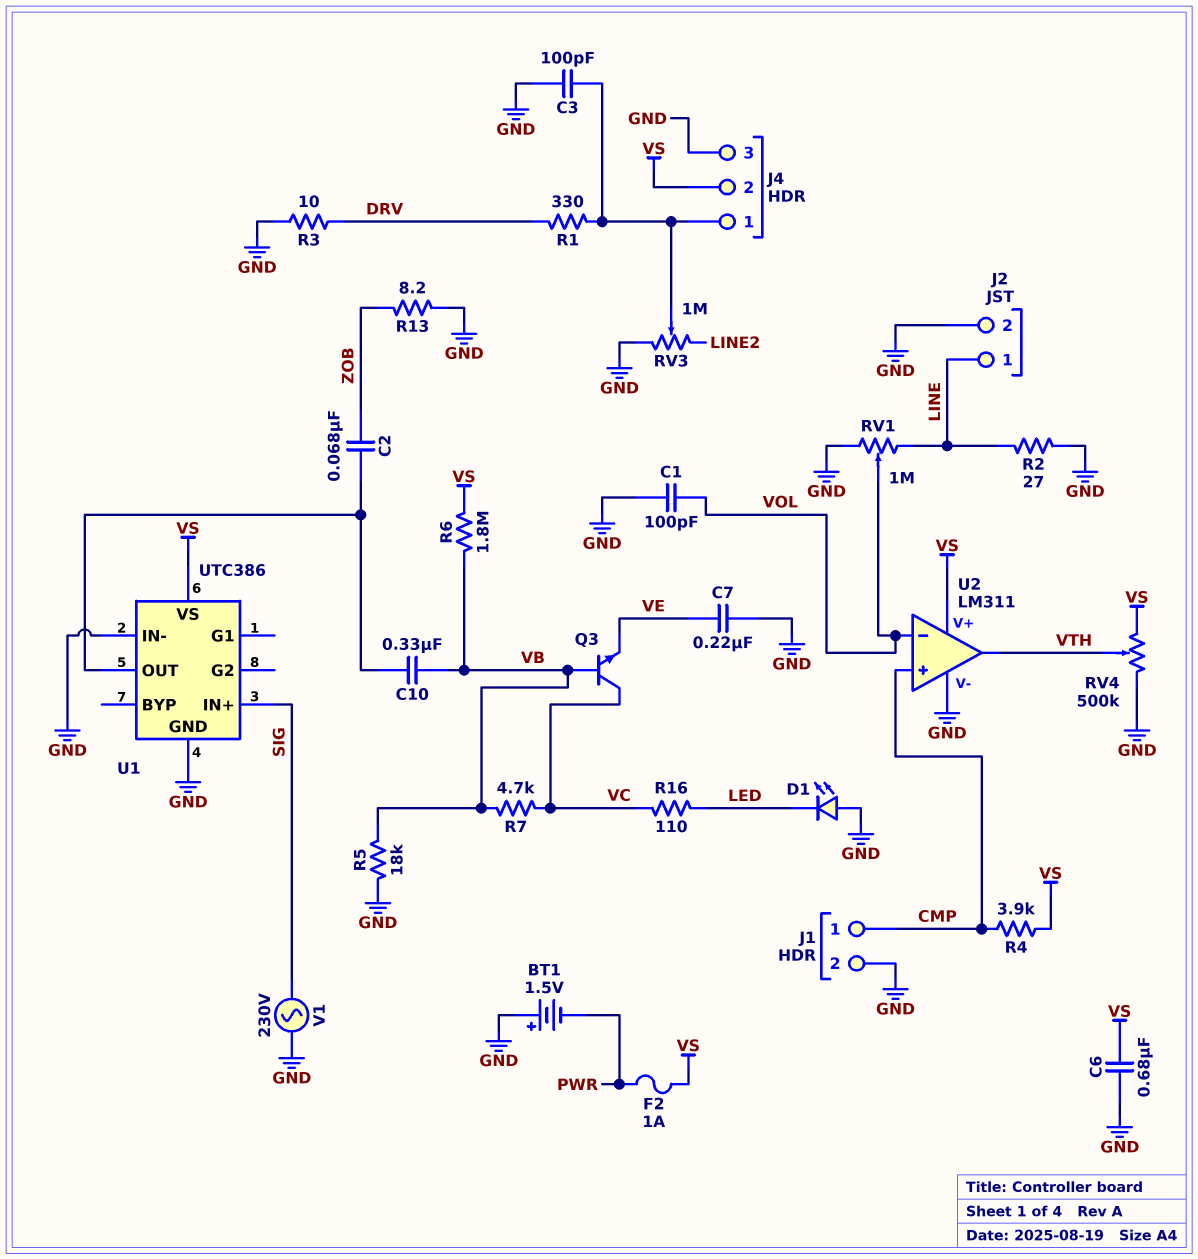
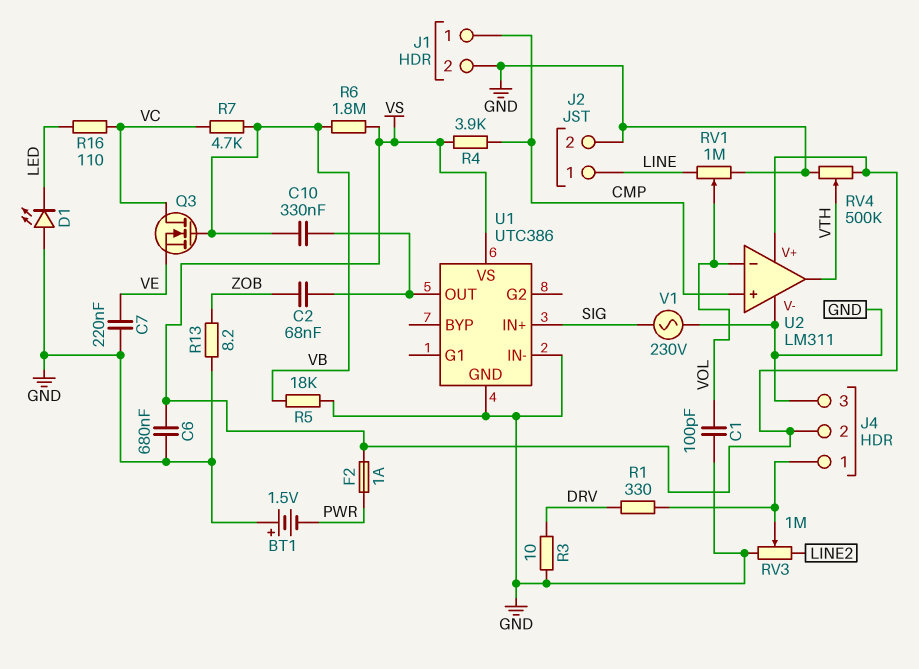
C3: 100pF (GND, J4/1) -> none
Q3: NPN (B VB, C VC, E VE) -> NMOS (G VB, D VC, S VE)
R2: 27 (GND, LINE) -> none

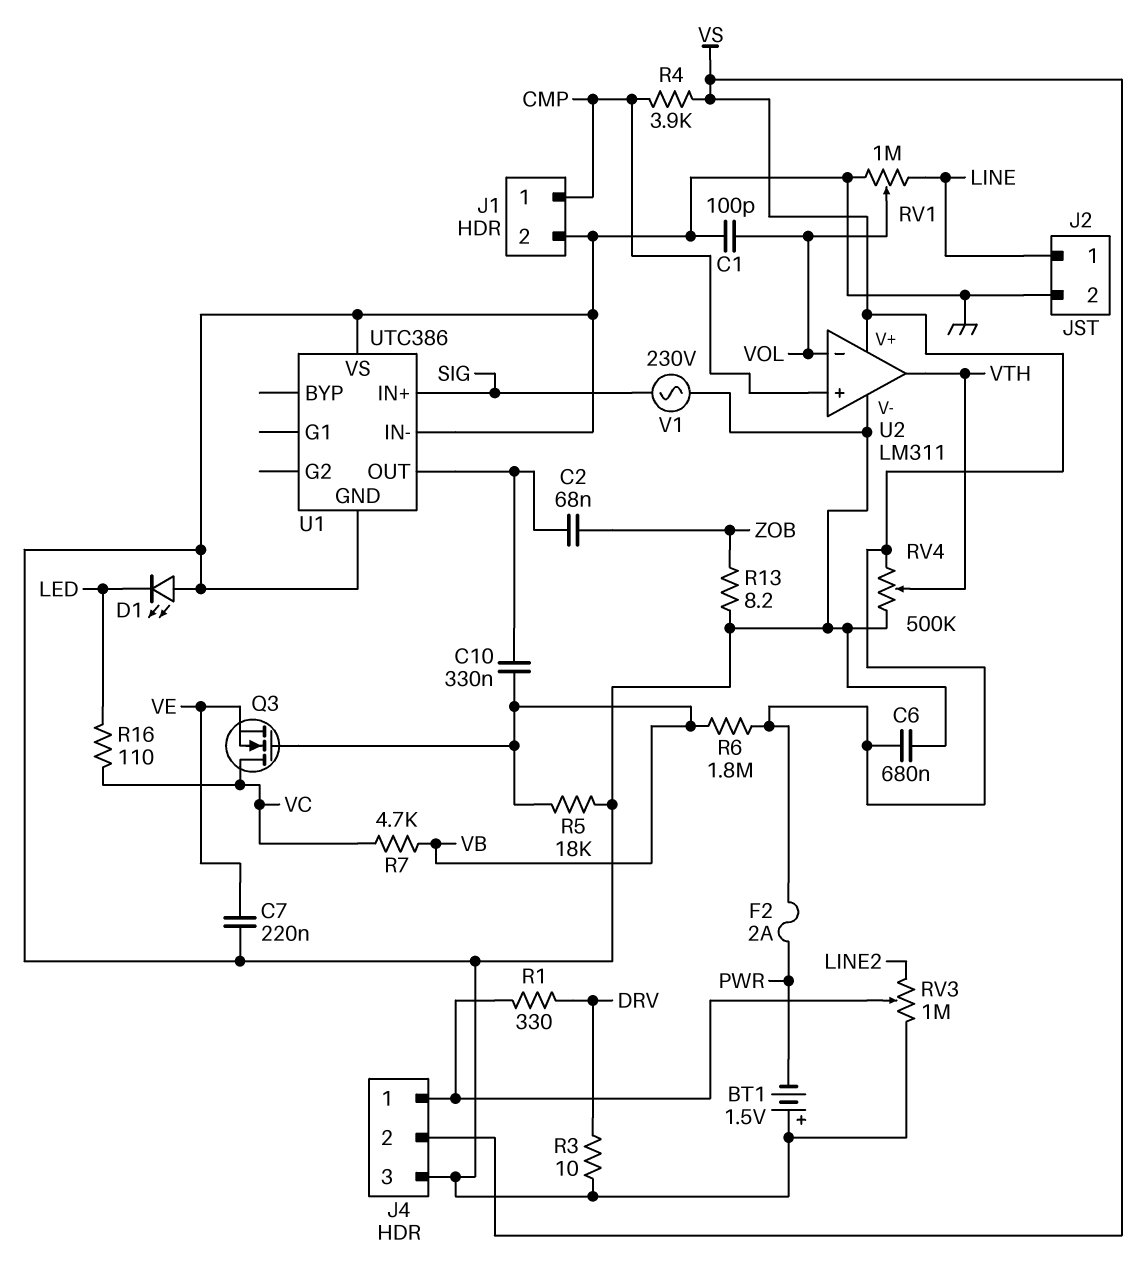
F2: 1A (PWR, VS) -> 2A (PWR, VS)
U1 pin VS: VS -> GND

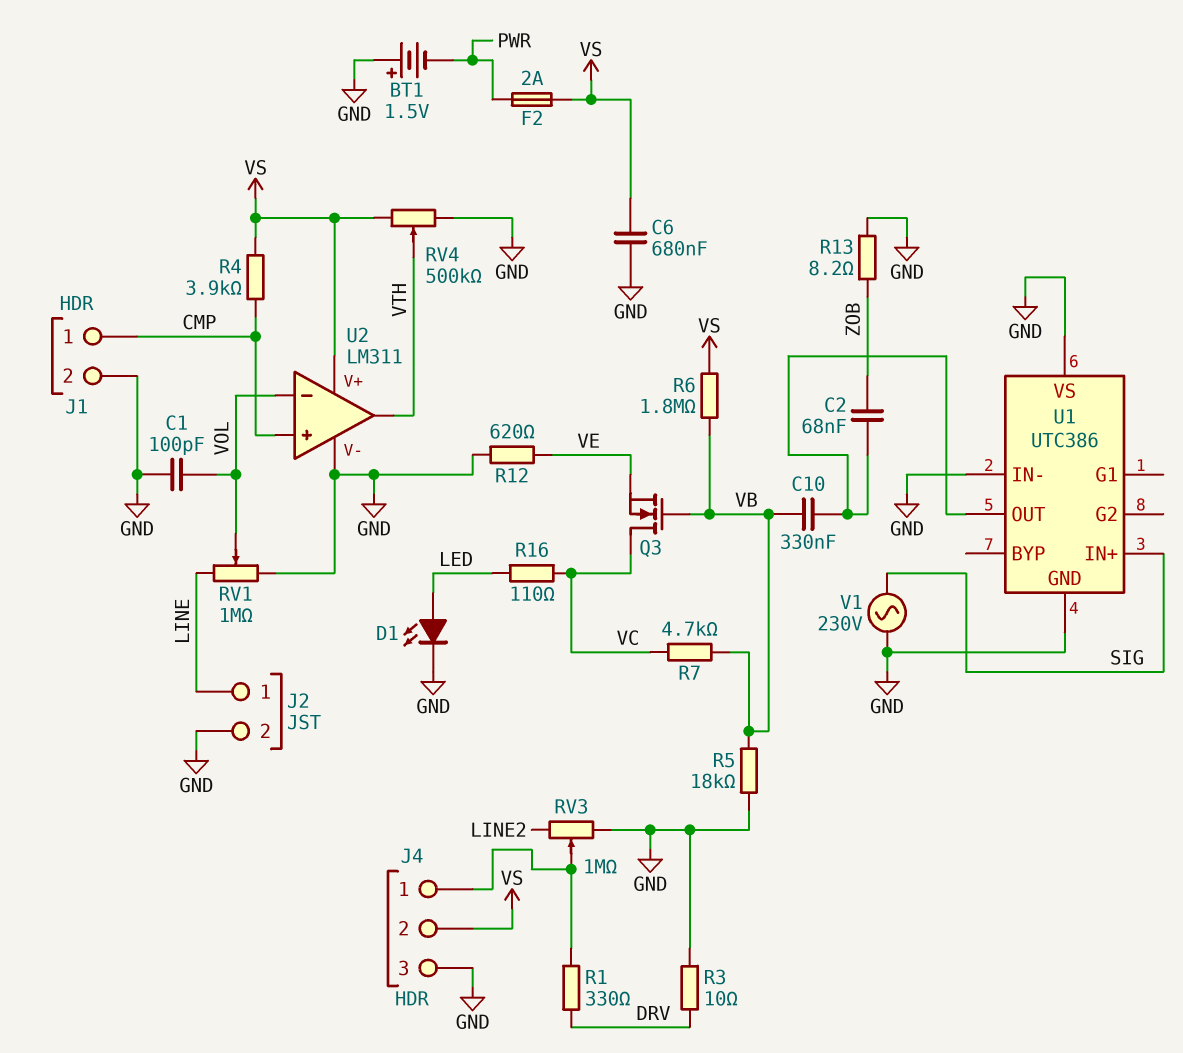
C7: 220nF (GND, VE) -> none
D1: LED (A GND, K LED) -> LED (A LED, K GND)
R12: none -> 620 (GND, VE)

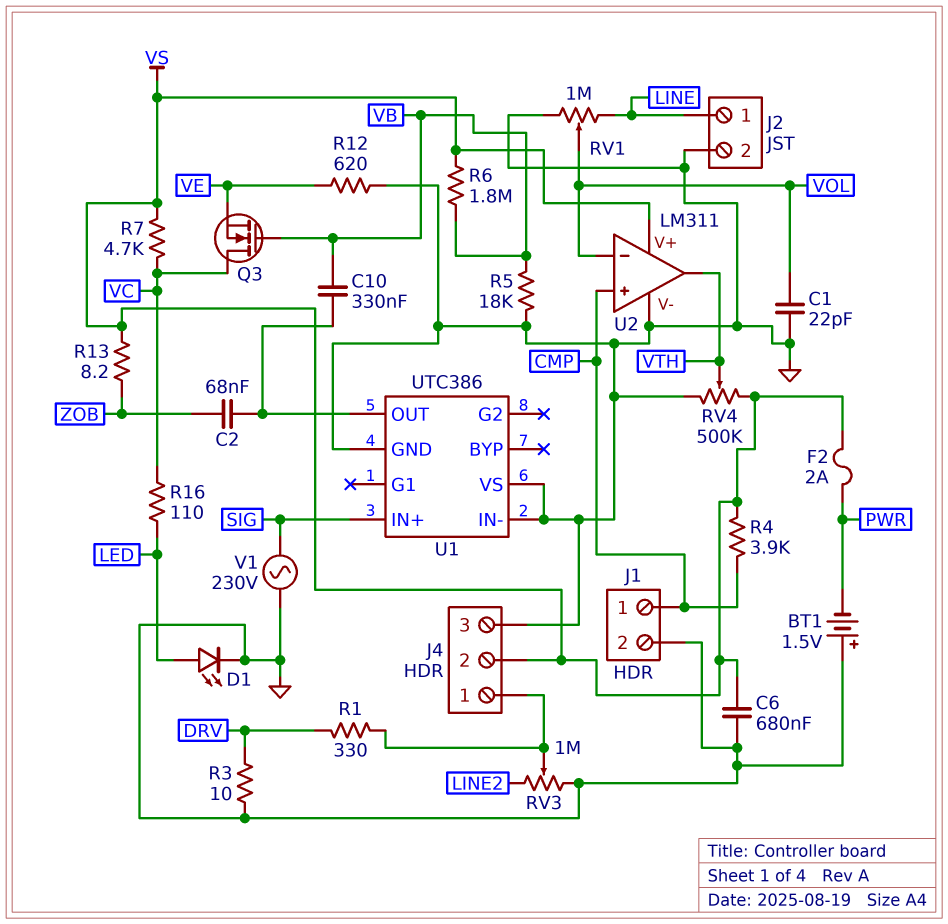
C1: 100pF (GND, VOL) -> 22pF (GND, VOL)
R7: 4.7k (VB, VC) -> 4.7k (VC, VS)
R13: 8.2 (GND, ZOB) -> 8.2 (VS, ZOB)

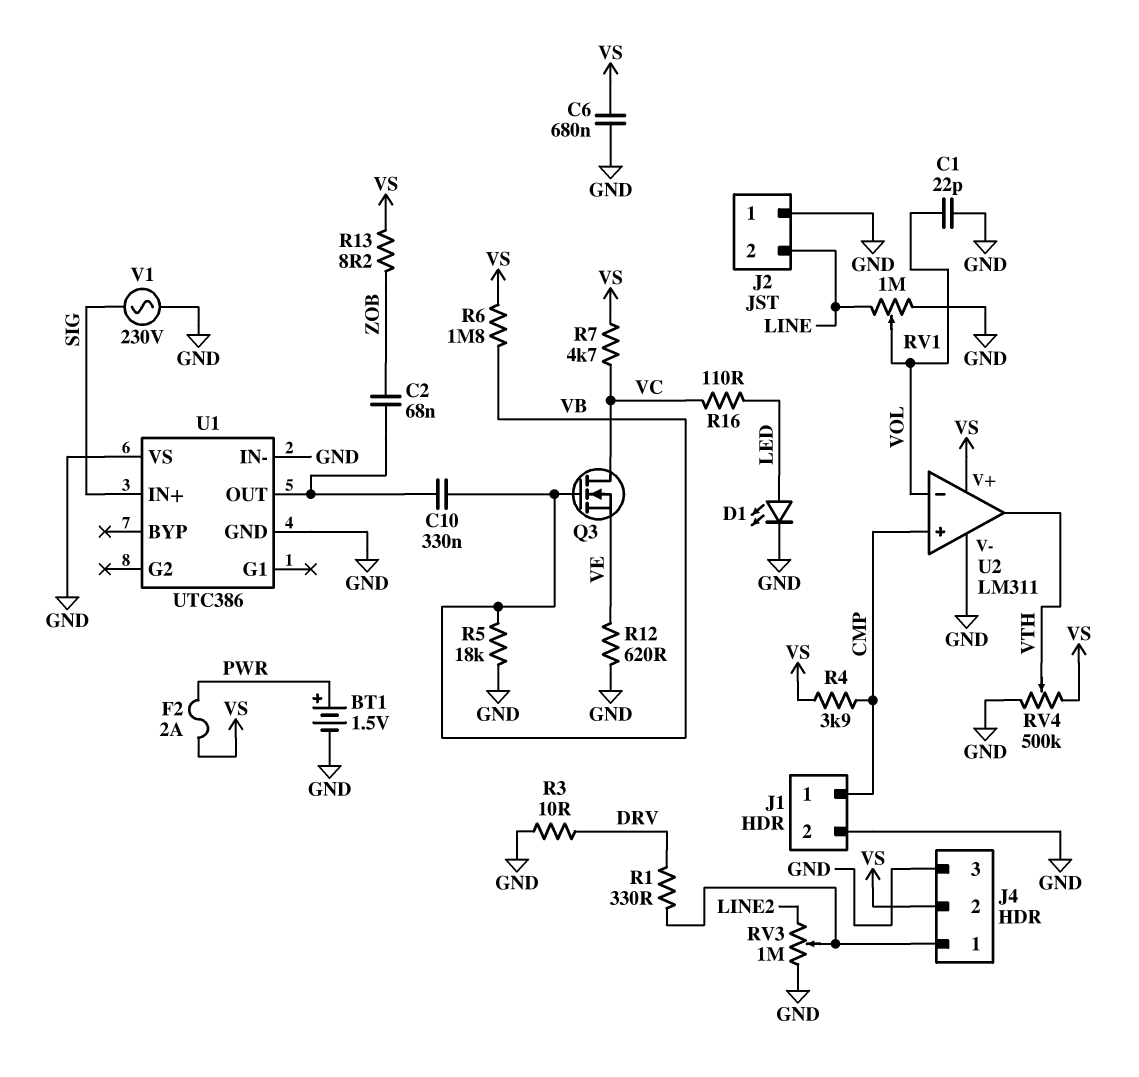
BT1: 1.5V (plus GND, minus PWR) -> 1.5V (plus PWR, minus GND)
J2 pin 1: LINE -> GND
J2 pin 2: GND -> LINE

